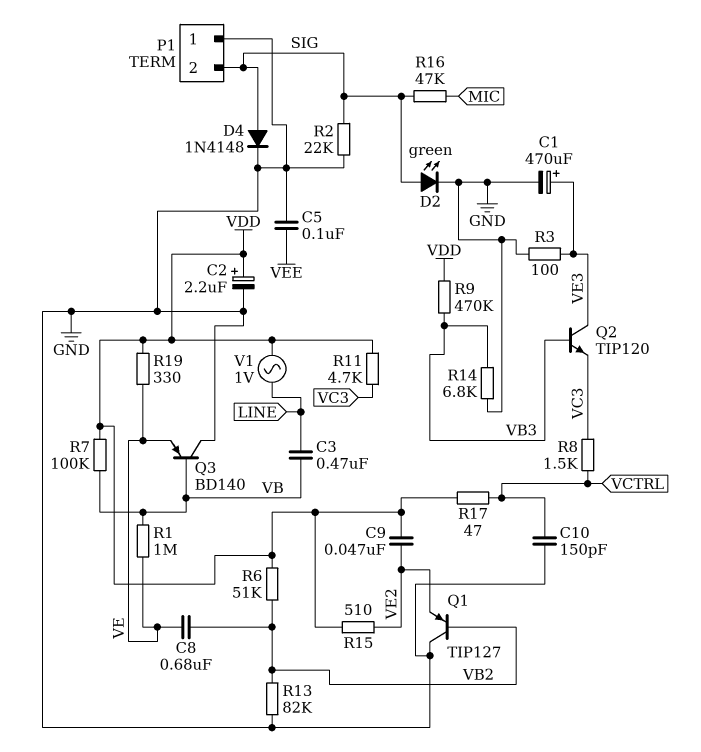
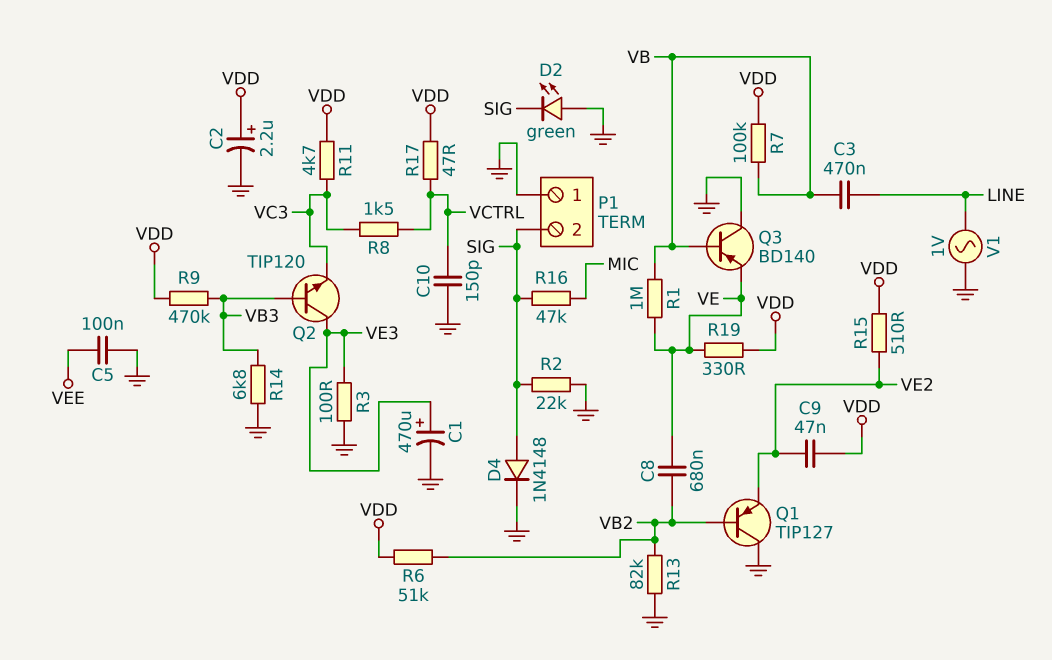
D2: LED green (A SIG, K GND) -> LED green (A GND, K SIG)
V1: AC 1V (LINE, VDD) -> AC 1V (GND, LINE)

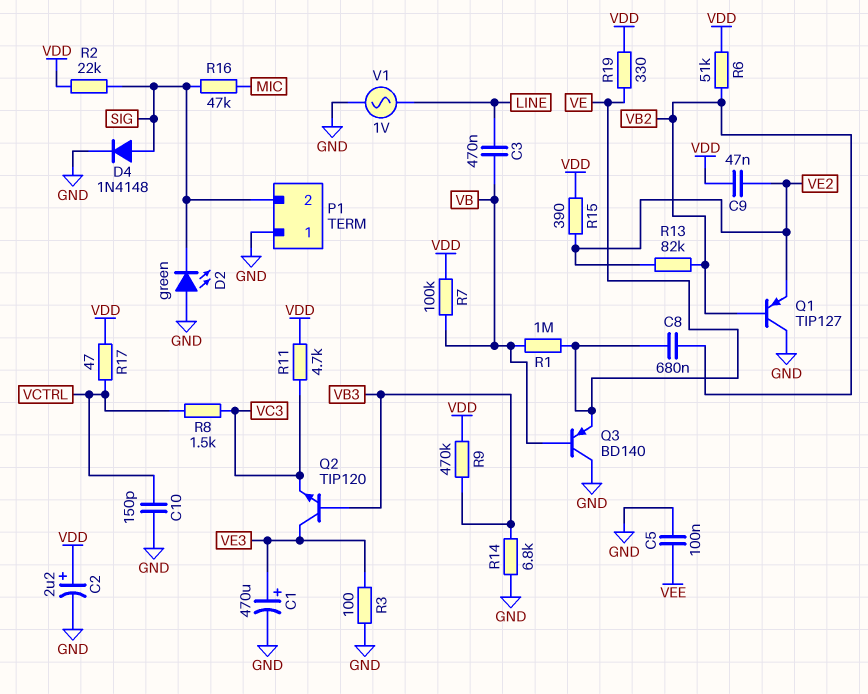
R2: 22k (GND, SIG) -> 22k (SIG, VDD)
R13: 82k (GND, VB2) -> 82k (VB2, VE2)
R15: 510 (VDD, VE2) -> 390 (VDD, VE2)

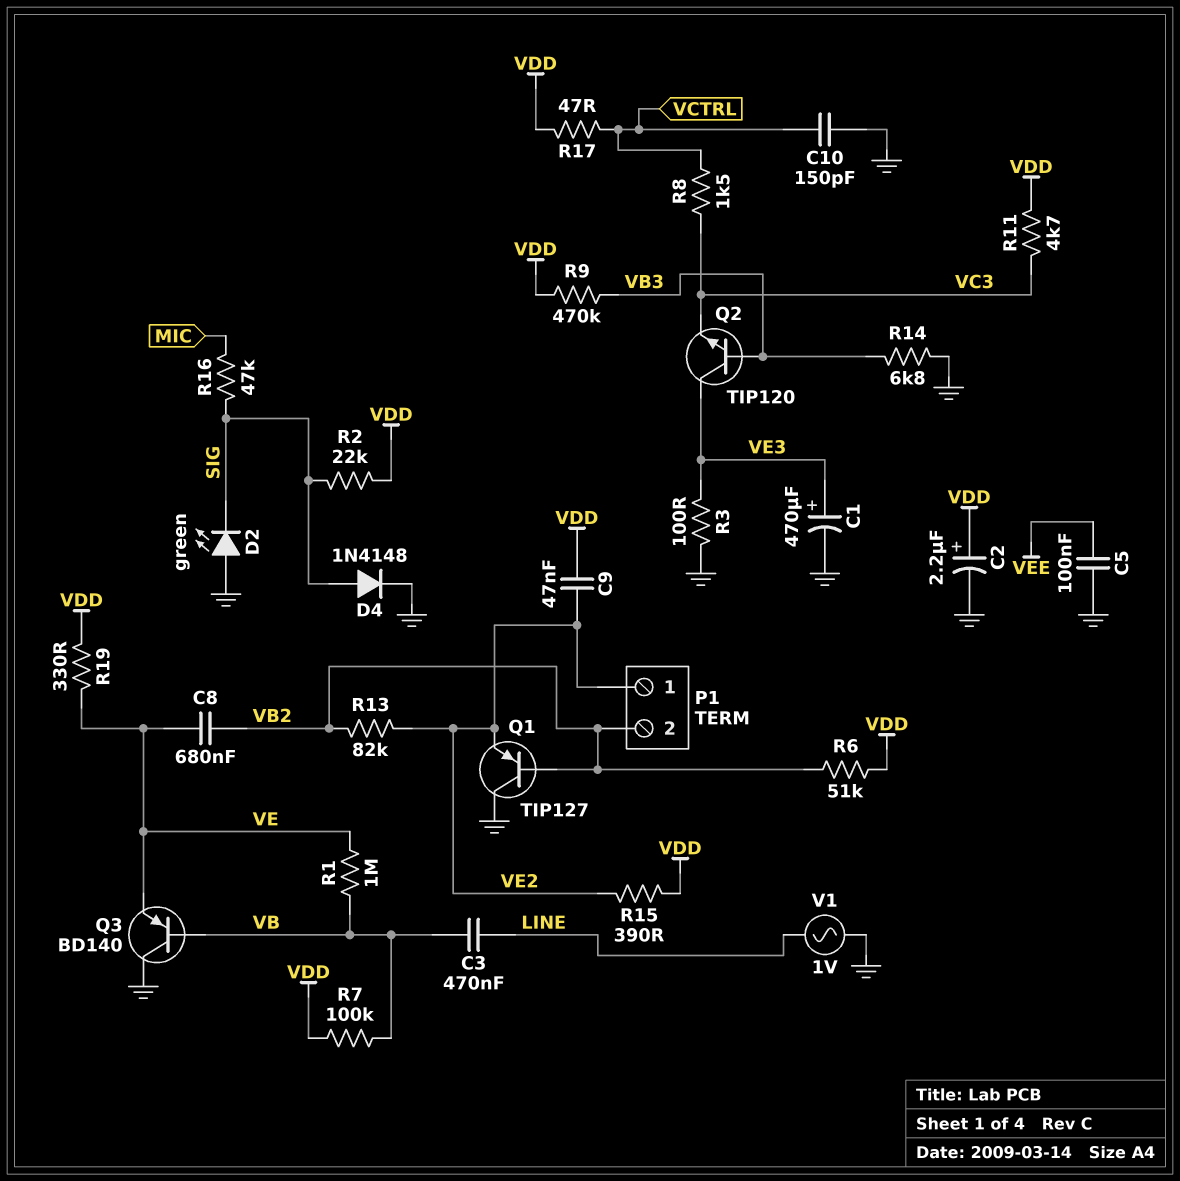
P1 pin 1: GND -> VE2
P1 pin 2: SIG -> VB2

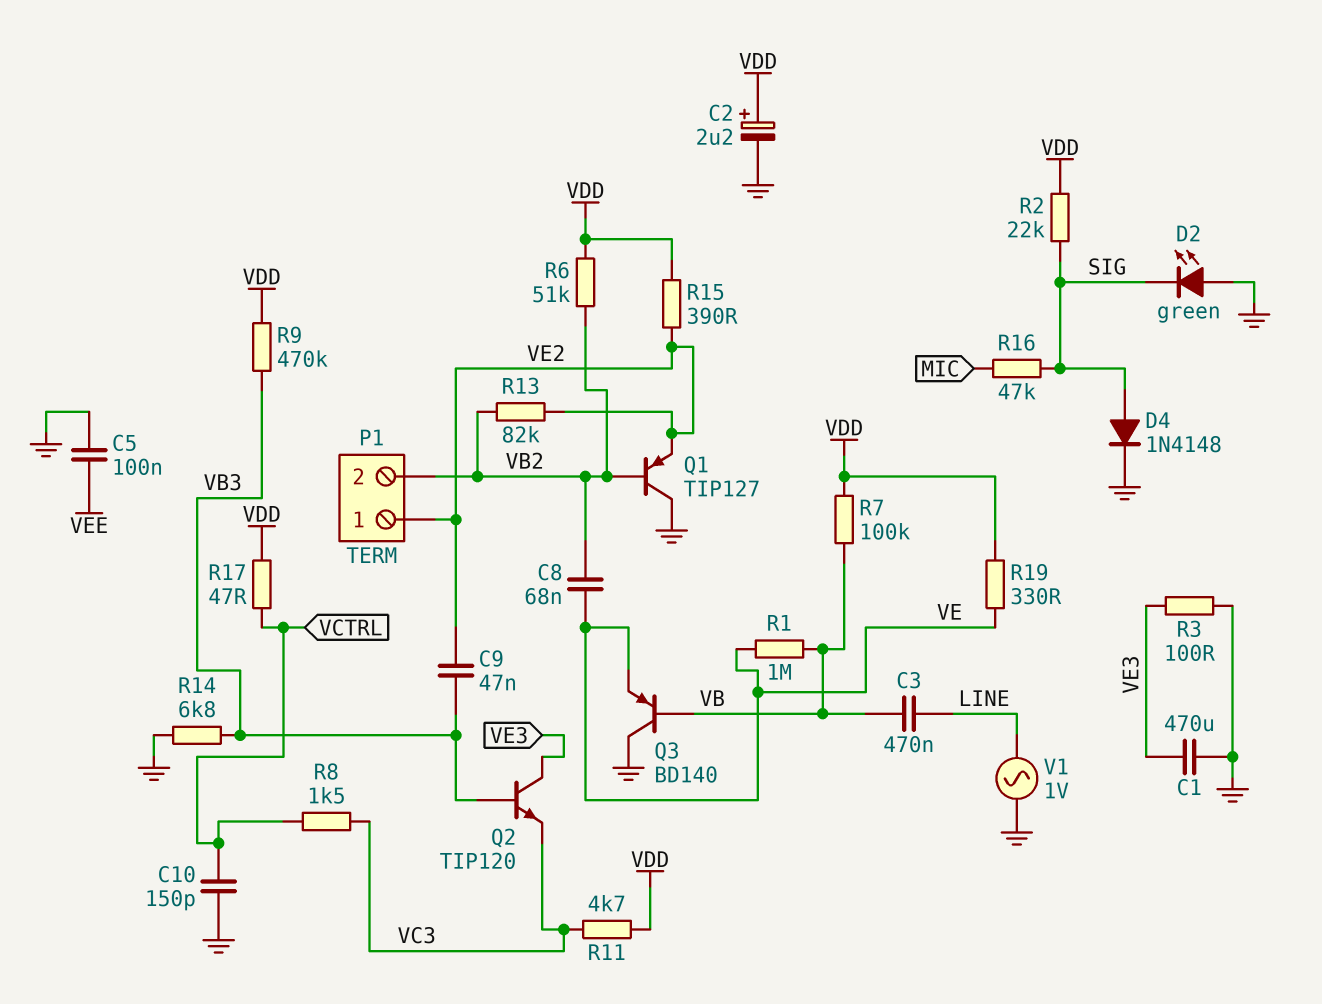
C1: 470uF (plus VE3, minus GND) -> 470uF (GND, VE3)
C8: 680nF (VB2, VE) -> 68nF (VB2, VE)
C9: 47nF (VDD, VE2) -> 47nF (VB3, VE2)

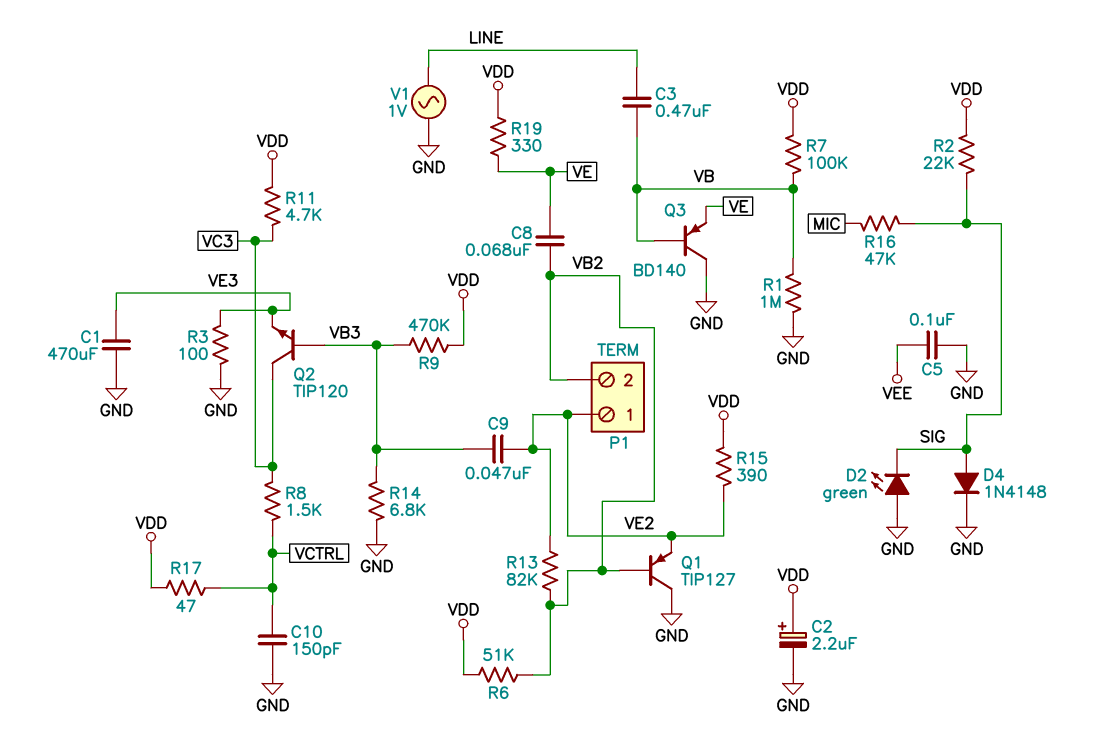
Q2: NPN TIP120 (B VB3, C VE3, E VC3) -> NPN TIP120 (B VB3, C VC3, E VE3)
R1: 1M (VB, VE) -> 1M (GND, VB)

